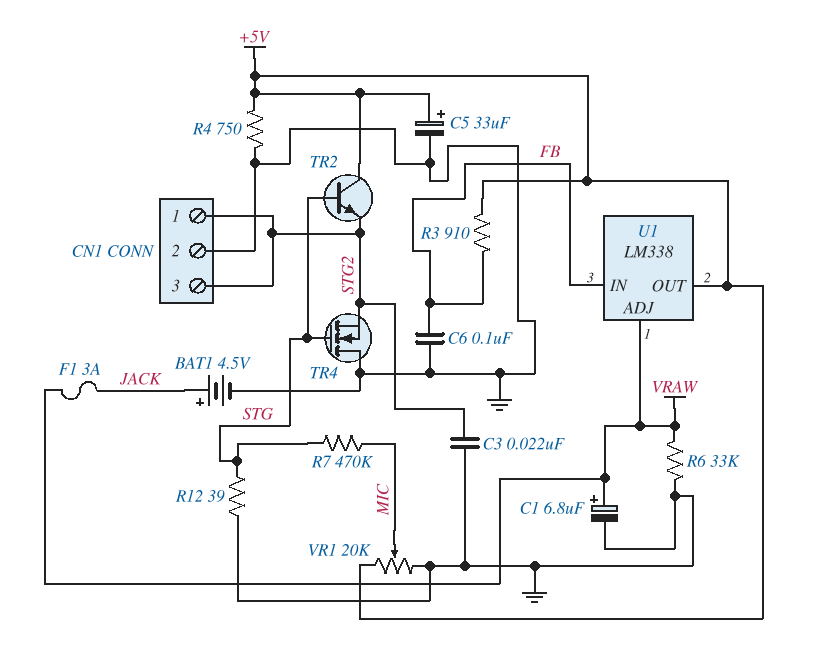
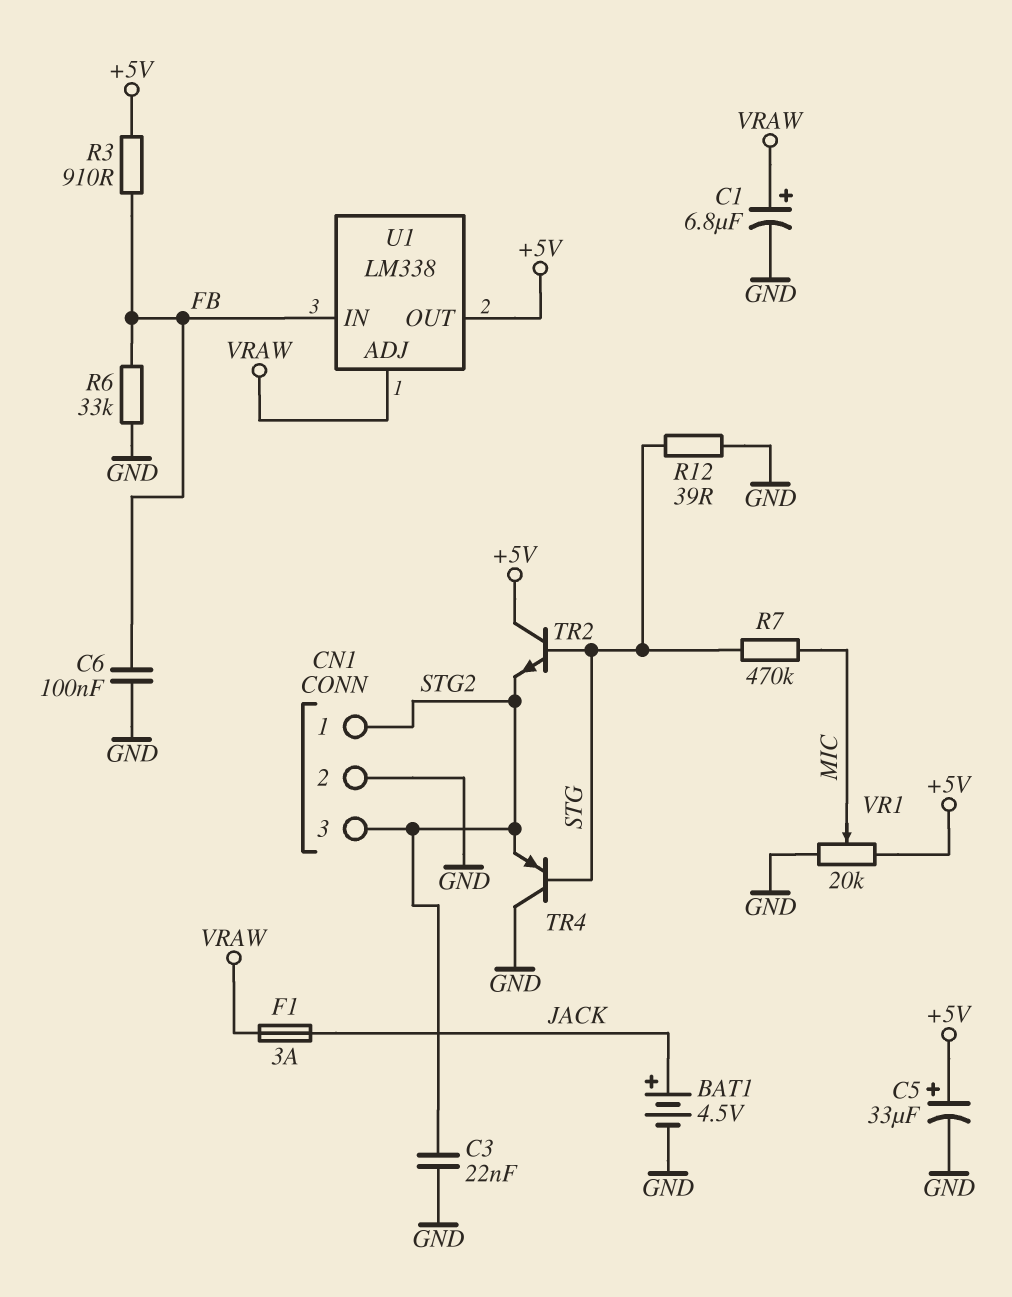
R4: 750 (+5V, GND) -> none
R6: 33k (GND, VRAW) -> 33k (FB, GND)
TR4: NMOS (G STG, D GND, S STG2) -> PNP (B STG, C GND, E STG2)

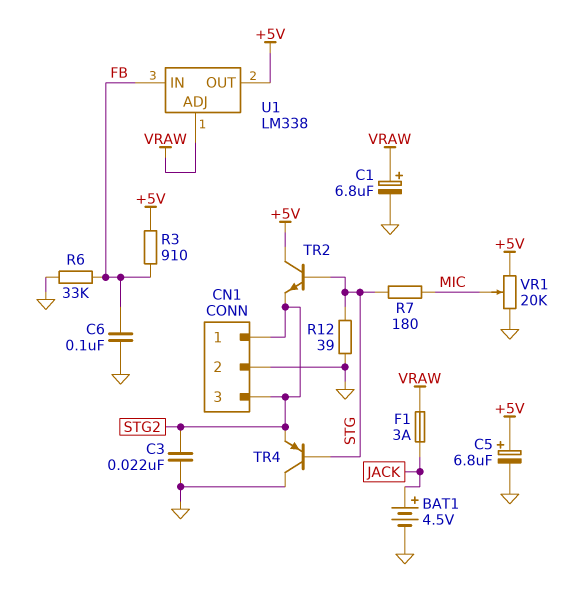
C5: 33uF (plus +5V, minus GND) -> 6.8uF (plus +5V, minus GND)
R7: 470k (MIC, STG) -> 180 (MIC, STG)

